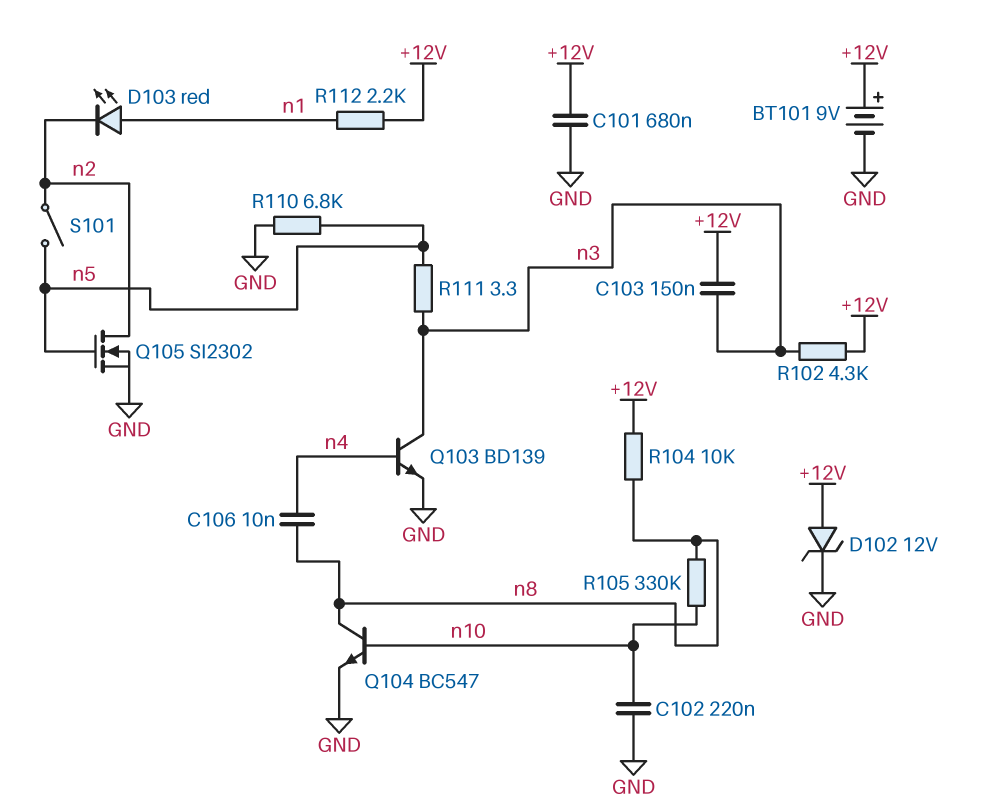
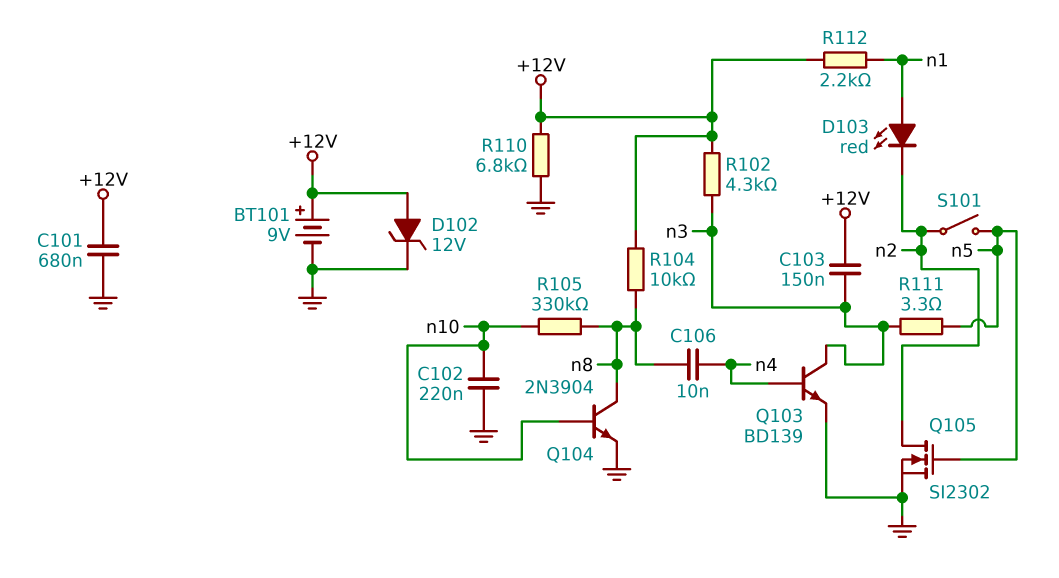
Q104: NPN BC547 (B n10, C n8, E GND) -> NPN 2N3904 (B n10, C n8, E GND)
R110: 6.8k (GND, n5) -> 6.8k (+12V, GND)

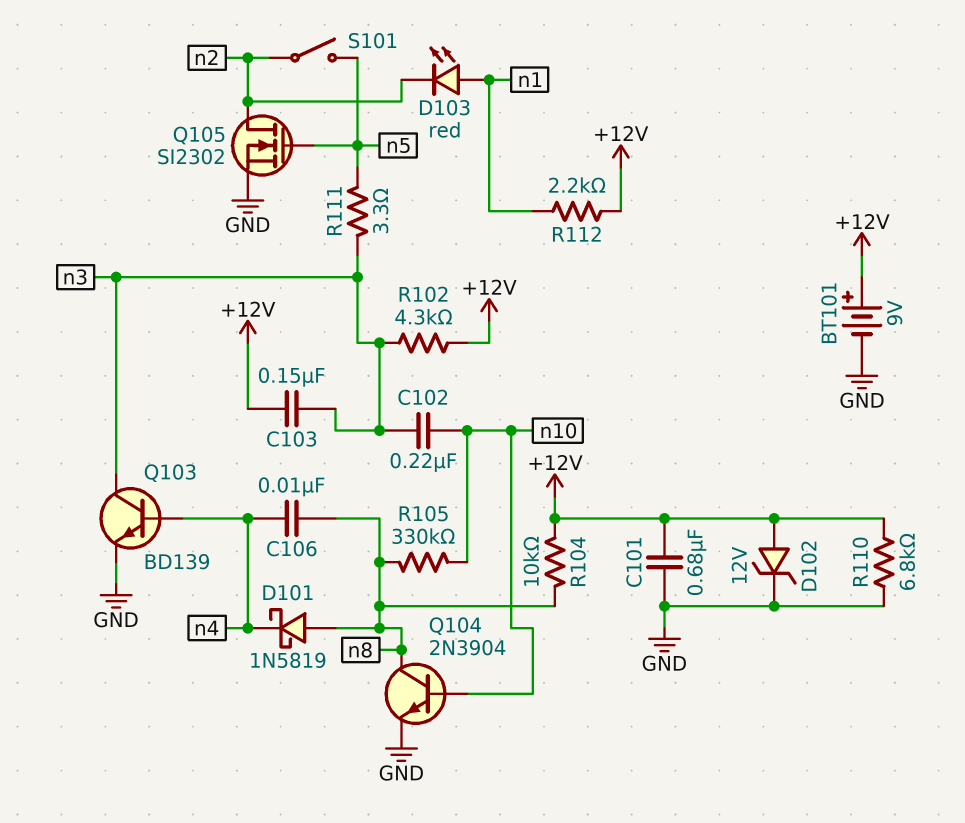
C102: 220nF (GND, n10) -> 220nF (n3, n10)
D101: none -> schottky 1N5819 (A n8, K n4)

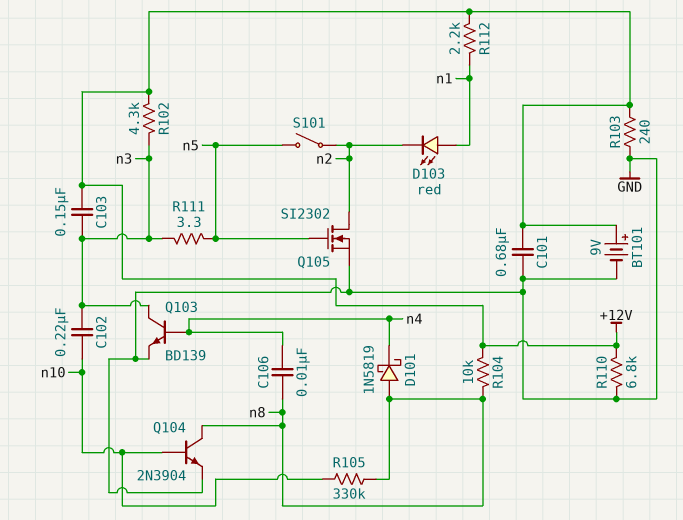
D102: zener 12V (A +12V, K GND) -> none
R103: none -> 240 (+12V, GND)

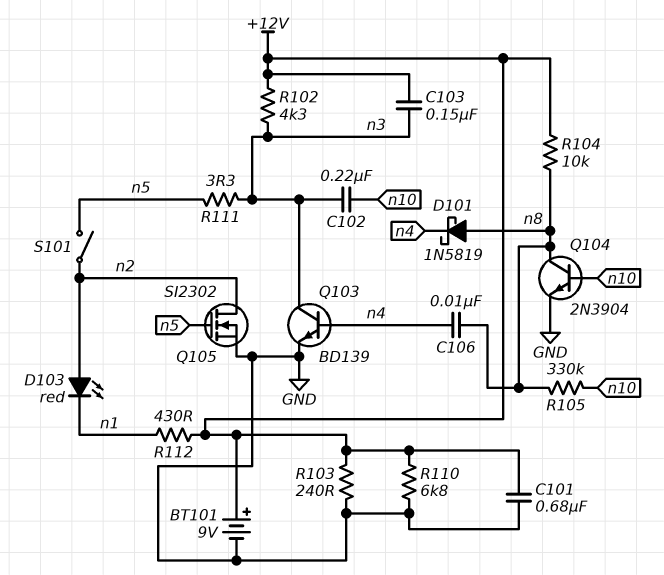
D103: LED red (A n1, K n2) -> LED red (A n2, K n1)
R112: 2.2k (+12V, n1) -> 430 (+12V, n1)

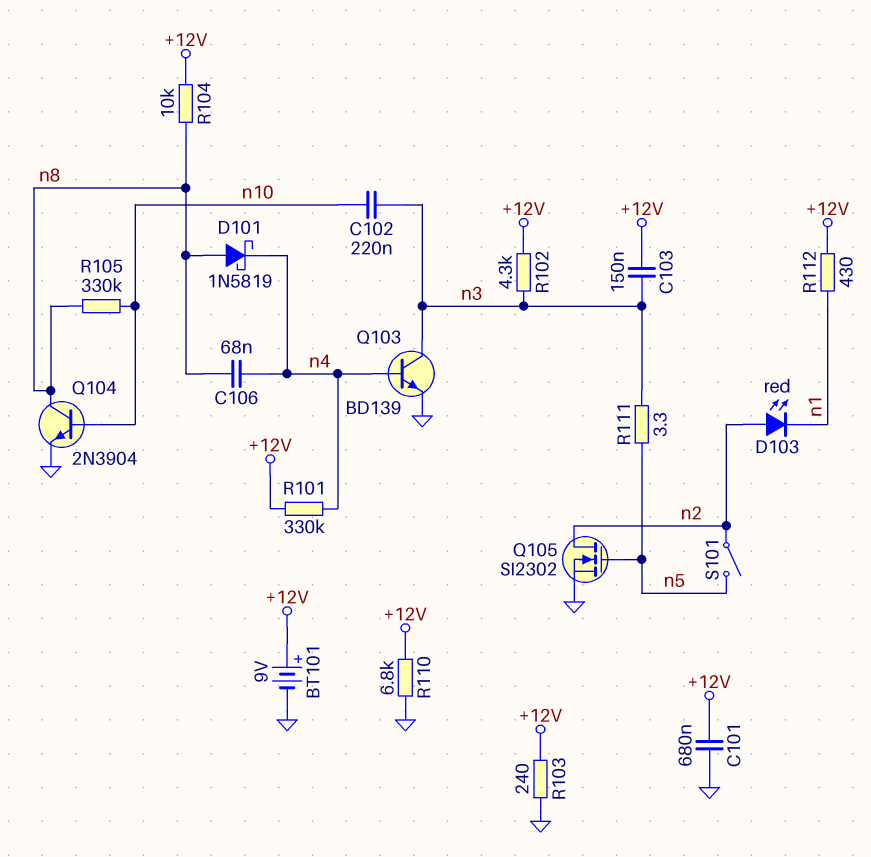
C106: 10nF (n4, n8) -> 68nF (n4, n8)
R101: none -> 330k (+12V, n4)

